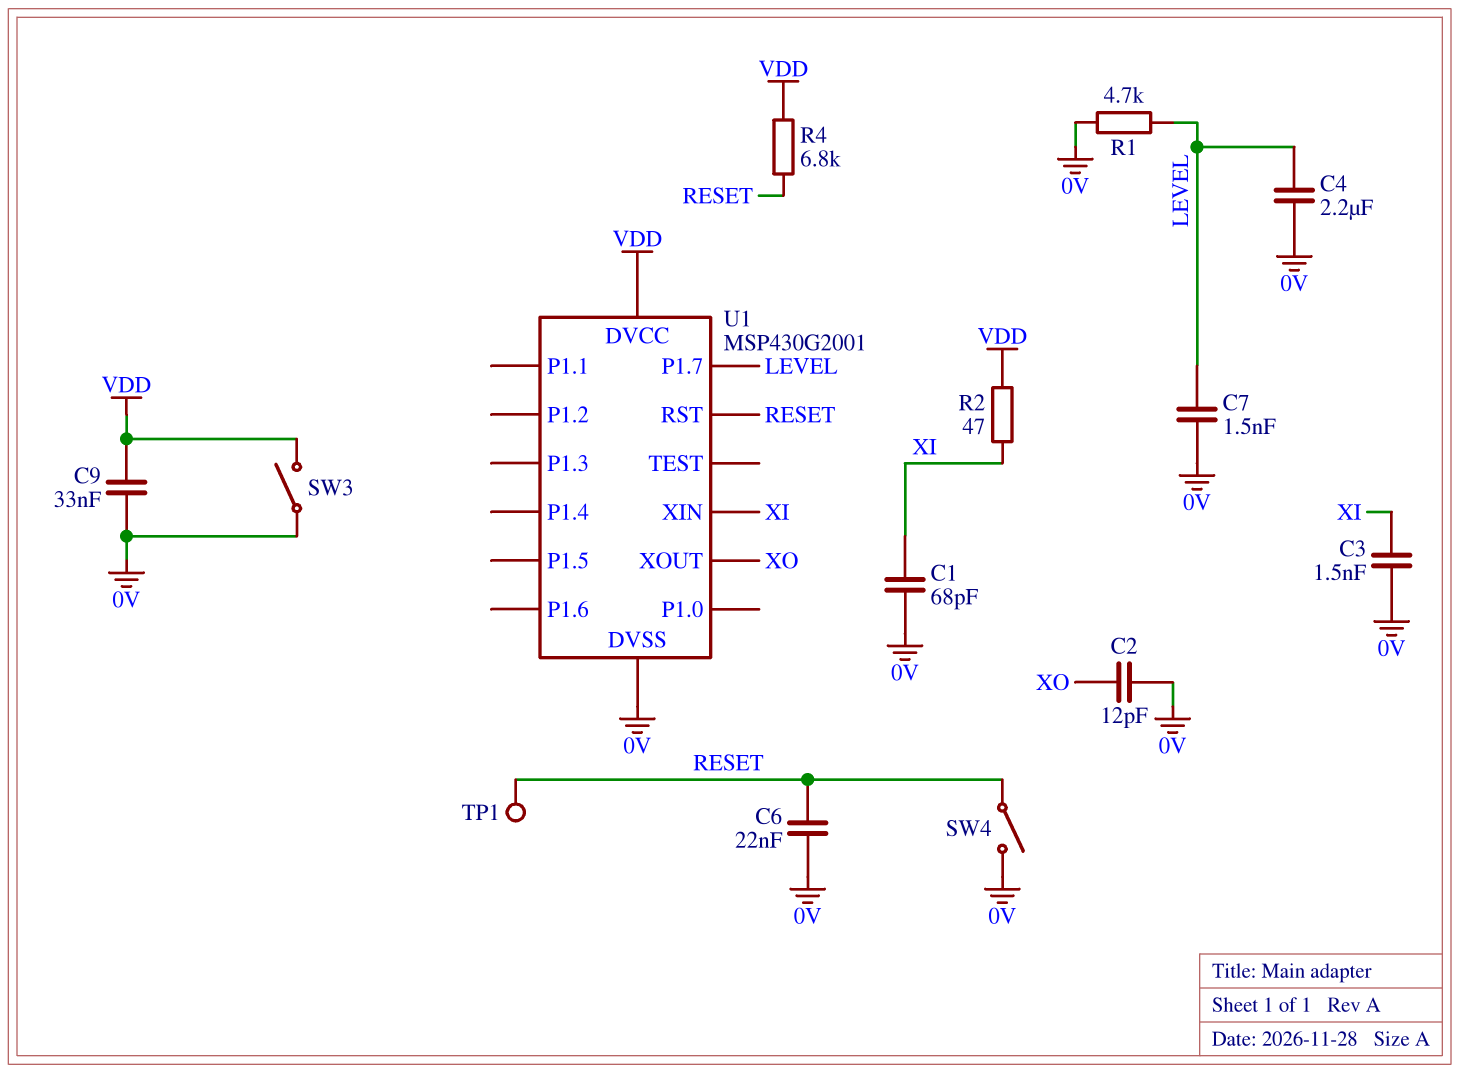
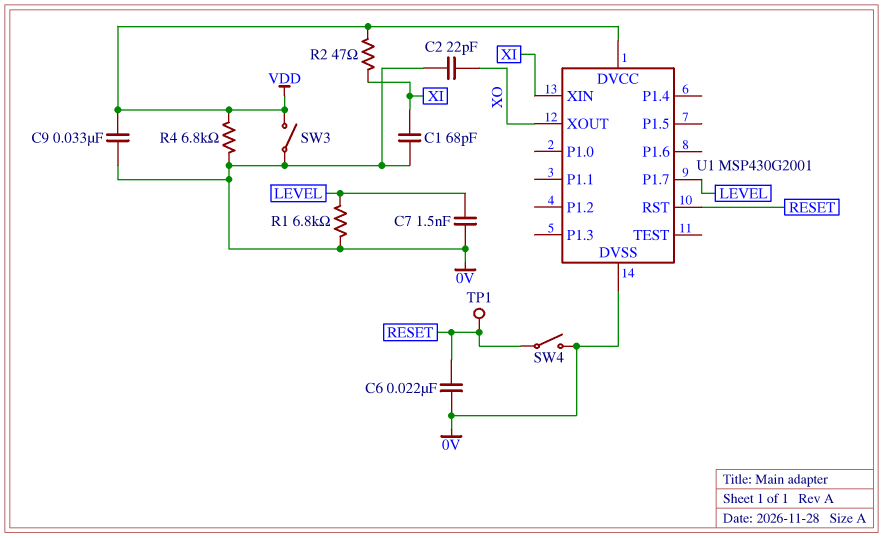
C2: 12pF (0V, XO) -> 22pF (0V, XO)
C3: 1.5nF (0V, XI) -> none
C4: 2.2uF (0V, LEVEL) -> none
R1: 4.7k (0V, LEVEL) -> 6.8k (0V, LEVEL)
R4: 6.8k (RESET, VDD) -> 6.8k (0V, VDD)

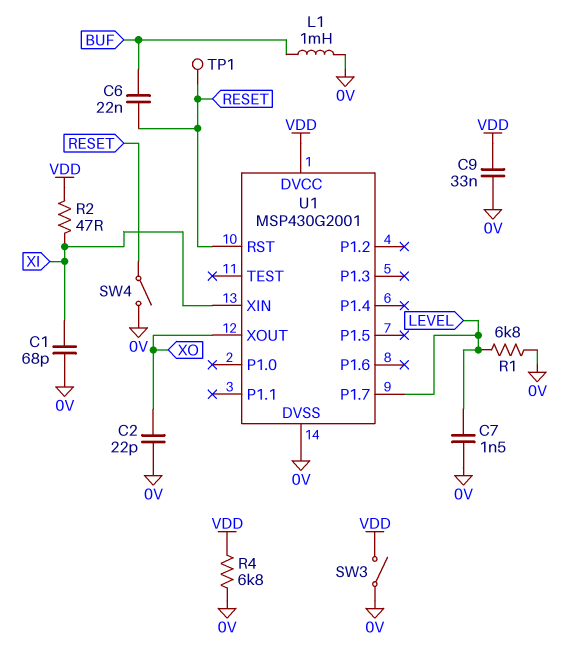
C6: 22nF (0V, RESET) -> 22nF (BUF, RESET)
L1: none -> 1mH (0V, BUF)

